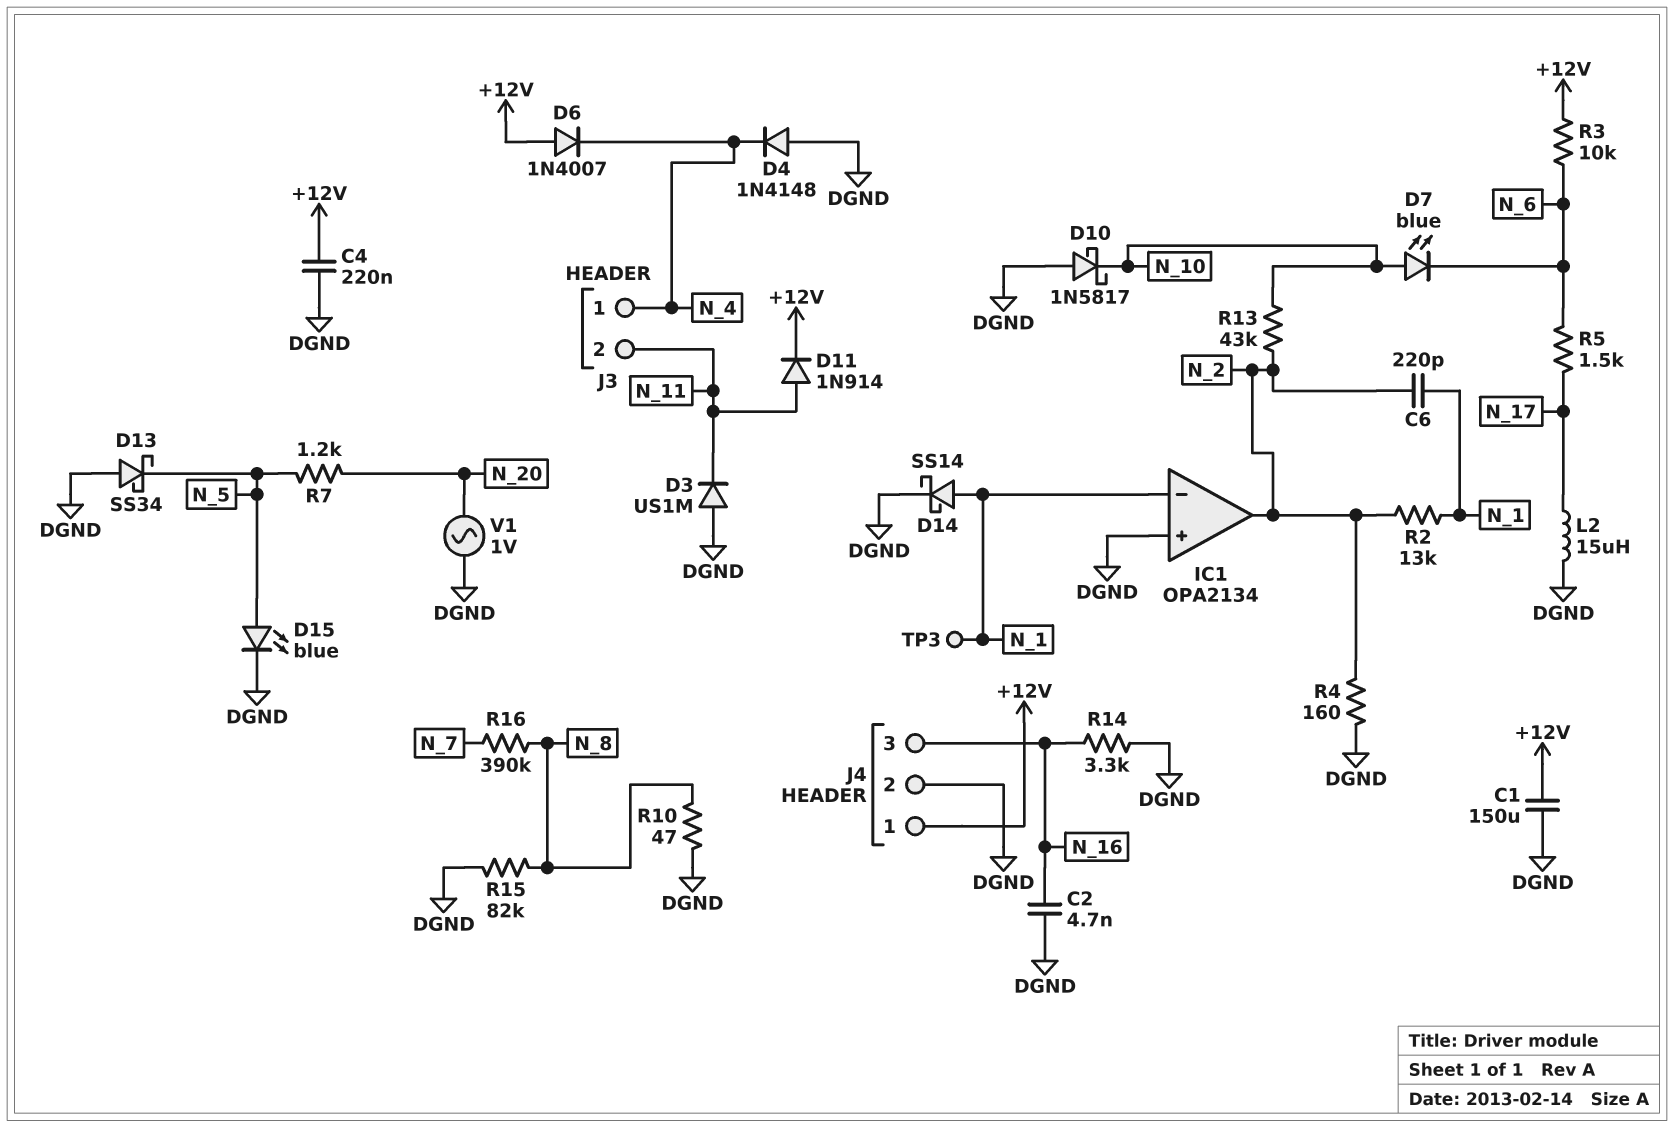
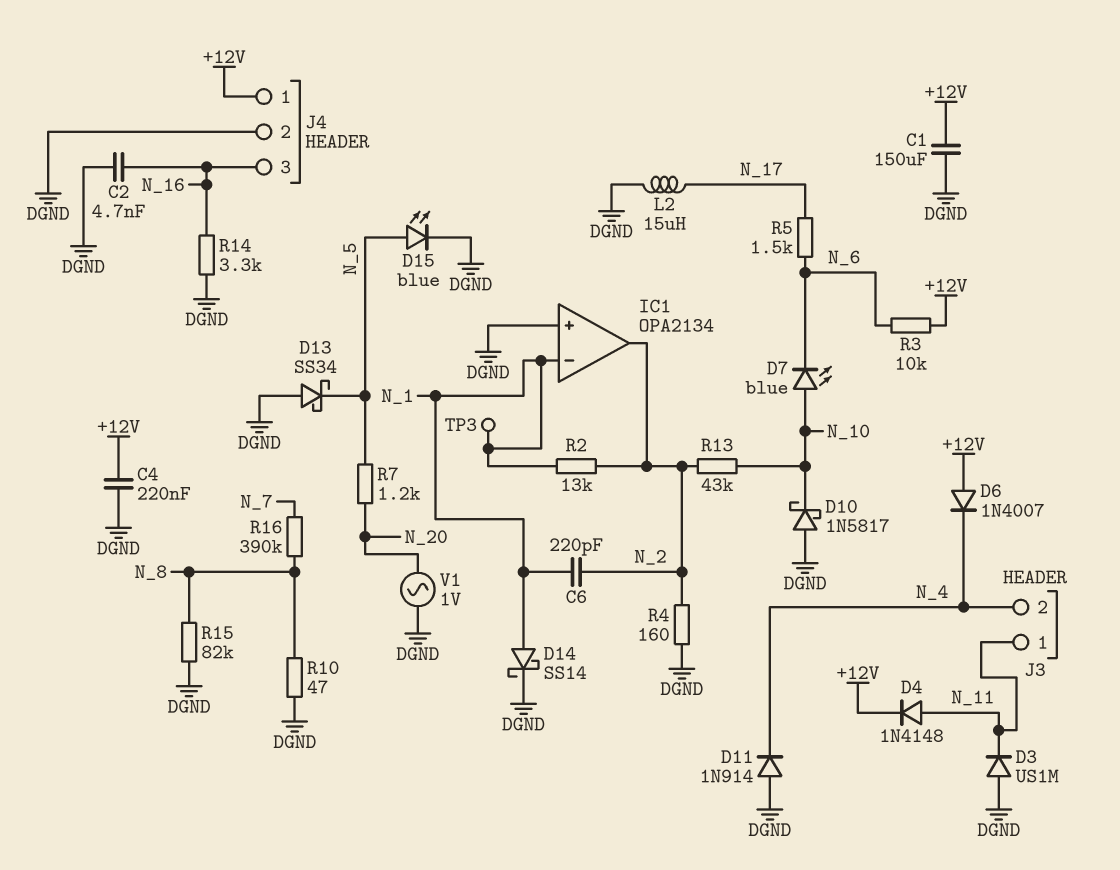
D4: diode 1N4148 (A DGND, K N_4) -> diode 1N4148 (A N_11, K +12V)
D11: diode 1N914 (A N_11, K +12V) -> diode 1N914 (A DGND, K N_4)
J3 pin 1: N_4 -> N_11
J3 pin 2: N_11 -> N_4

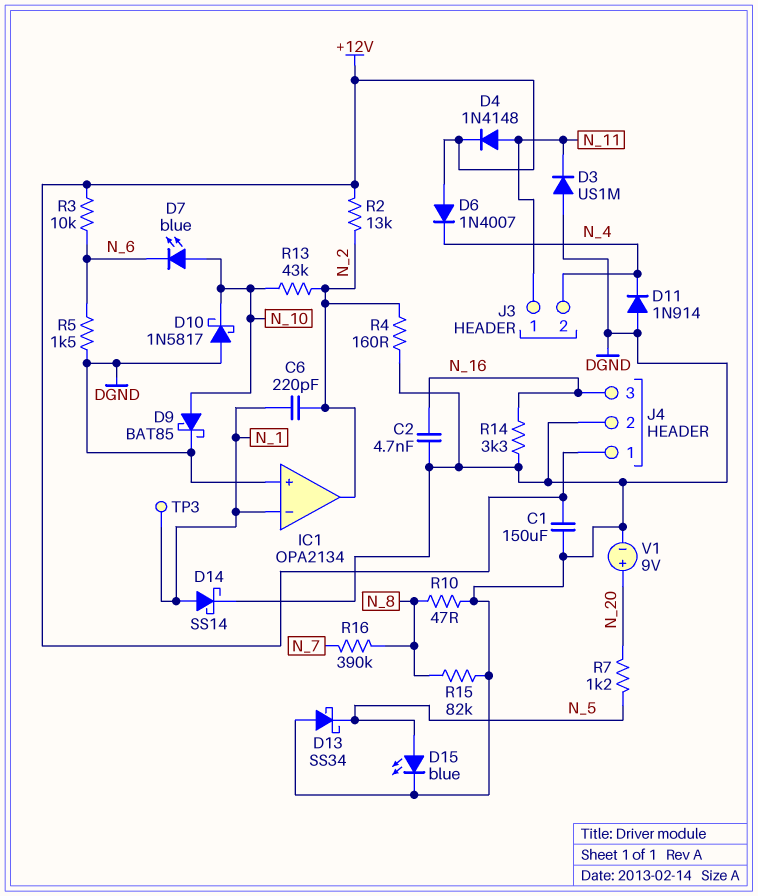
C4: 220nF (+12V, DGND) -> none
D9: none -> schottky BAT85 (A N_10, K DGND)
L2: 15uH (DGND, N_17) -> none
R2: 13k (N_1, N_2) -> 13k (+12V, N_2)
R5: 1.5k (N_6, N_17) -> 1.5k (DGND, N_6)
V1: AC 1V (DGND, N_20) -> 9V (plus N_20, minus DGND)

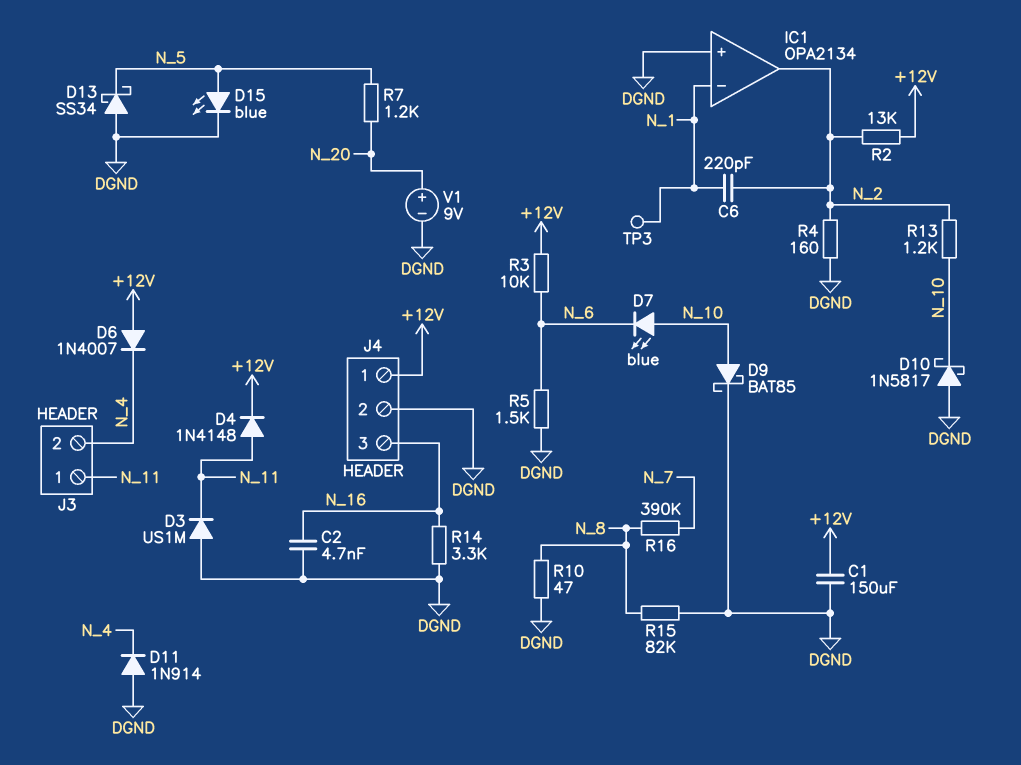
D14: schottky SS14 (A N_1, K DGND) -> none
R13: 43k (N_2, N_10) -> 1.2k (N_2, N_10)

